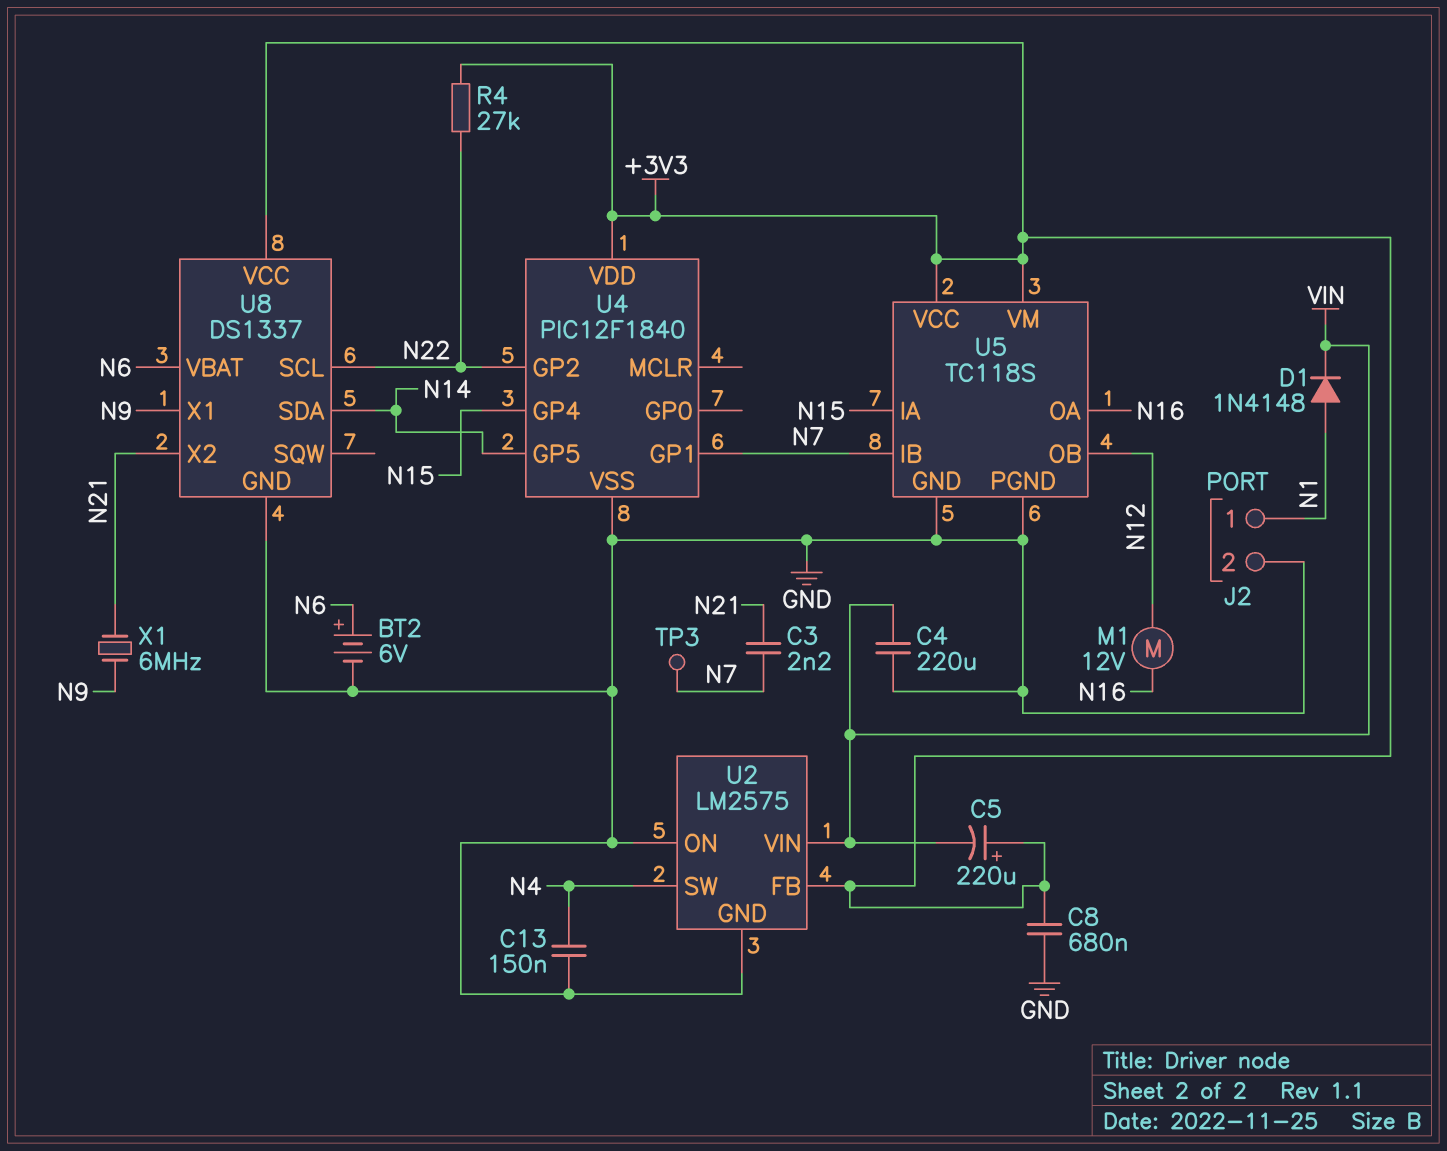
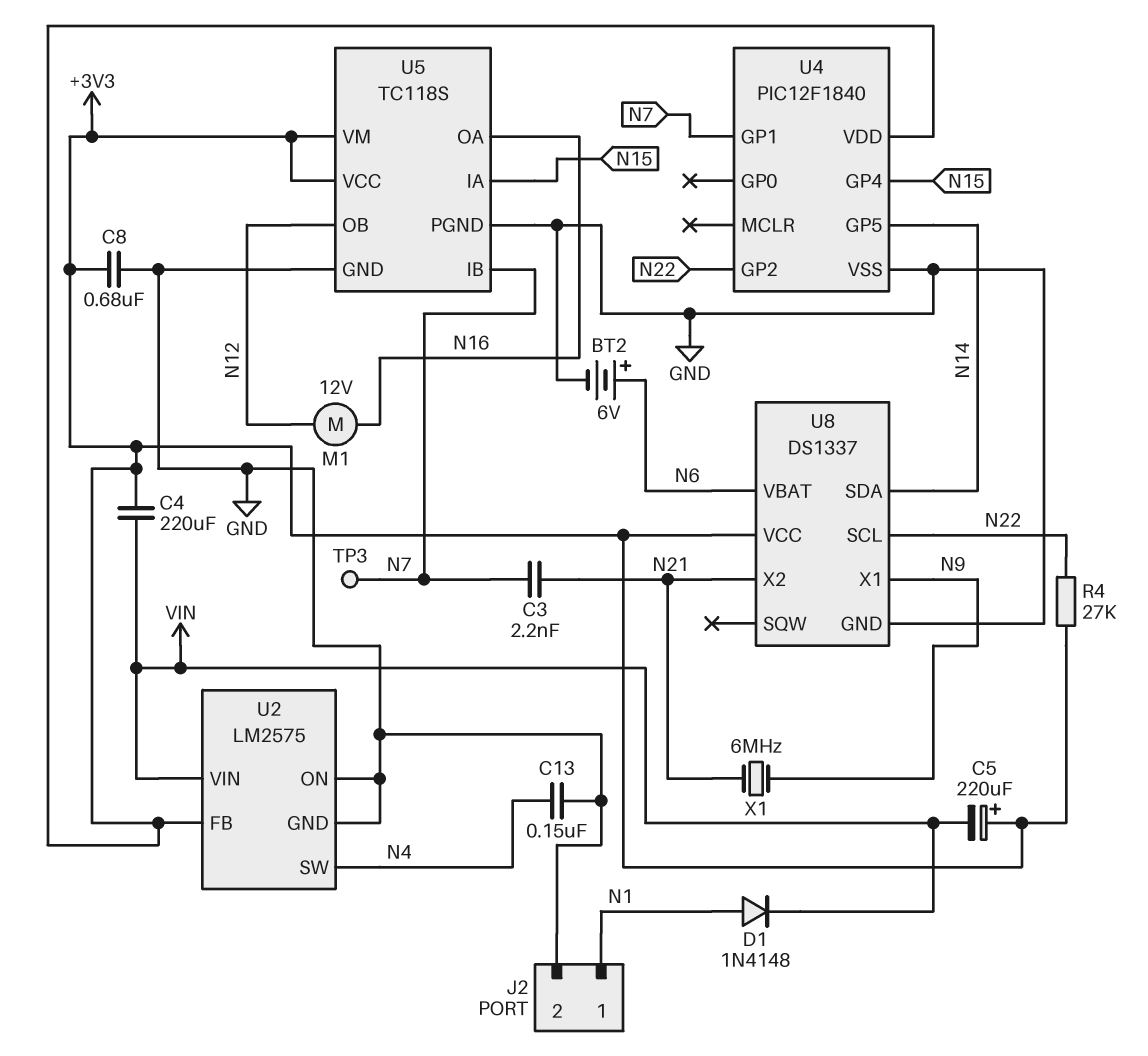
C4: 220uF (GND, VIN) -> 220uF (+3V3, VIN)

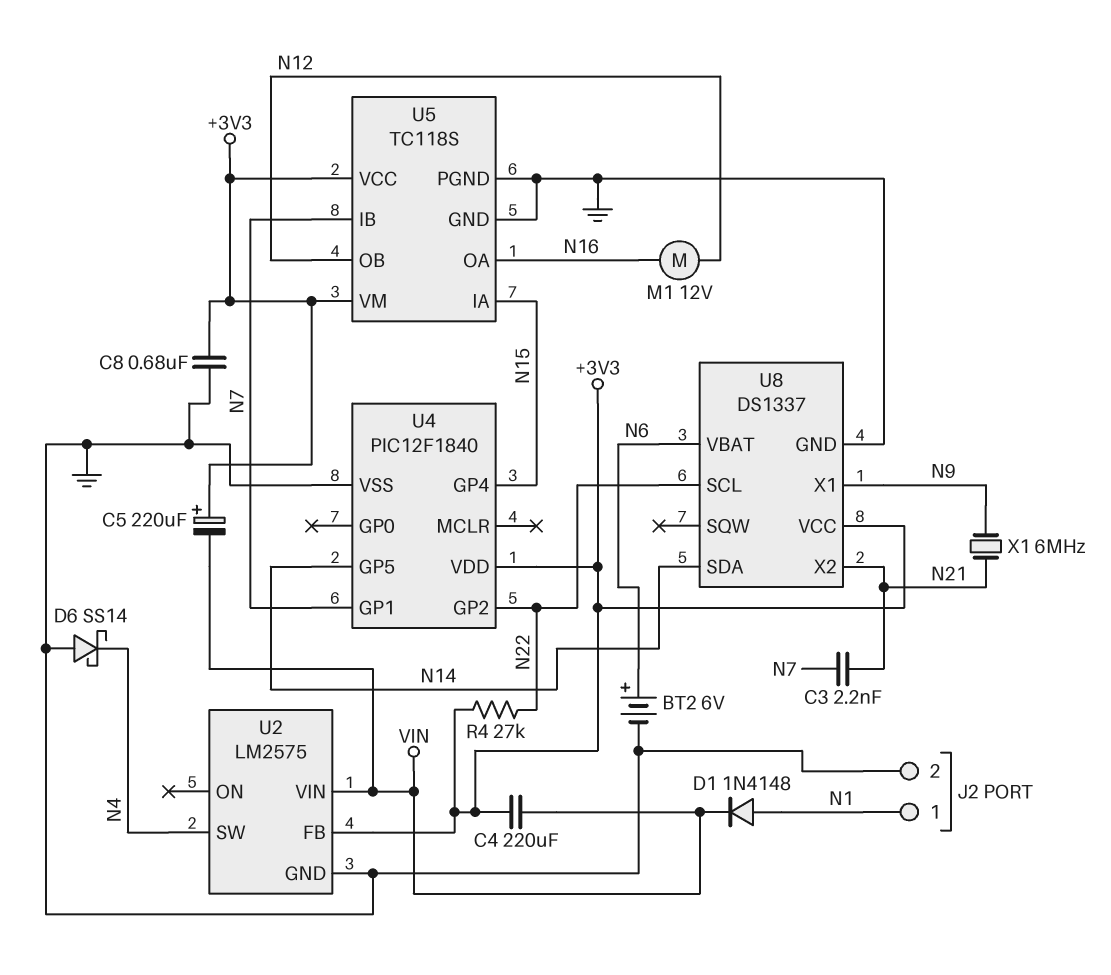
C13: 150nF (GND, N4) -> none
D6: none -> schottky SS14 (A GND, K N4)
TP3: test point (N7) -> none
U2 pin ON: GND -> none

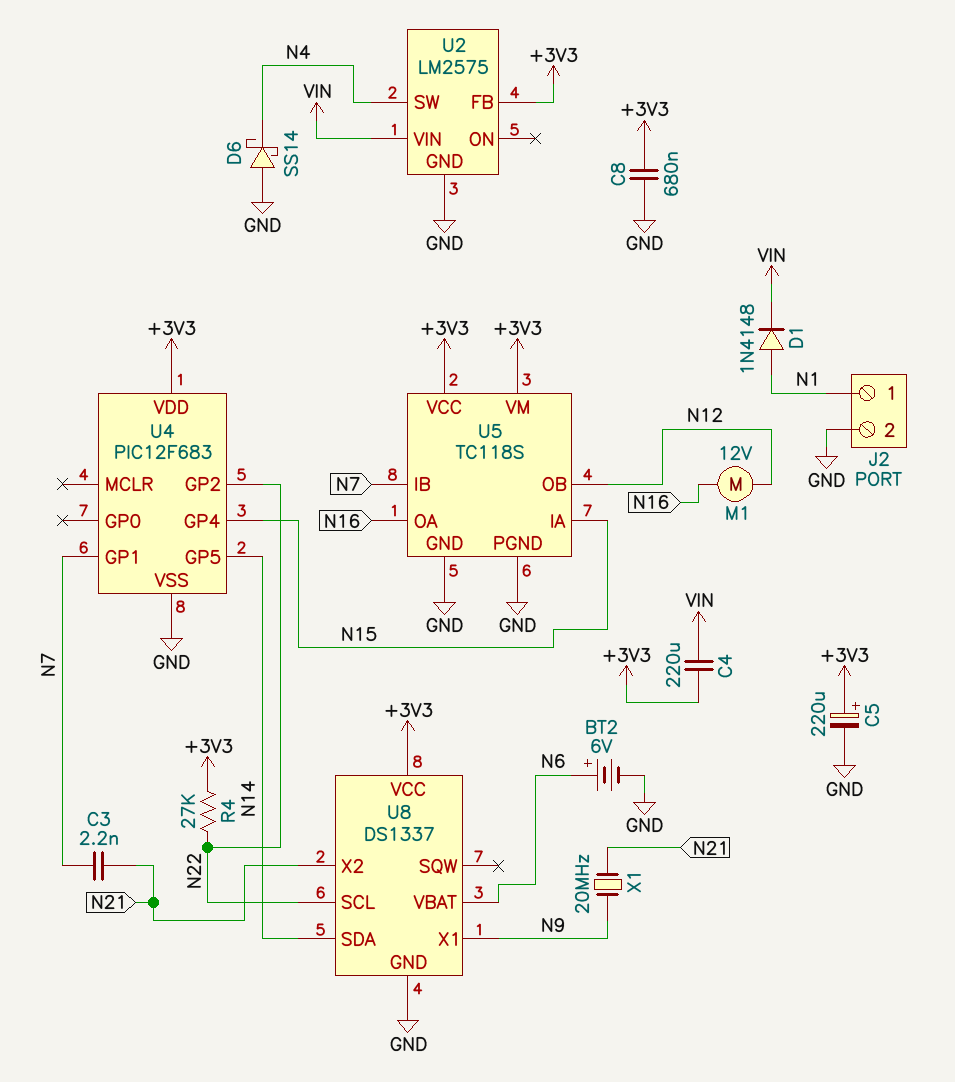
C5: 220uF (plus +3V3, minus VIN) -> 220uF (plus +3V3, minus GND)
U4: PIC12F1840 -> PIC12F683
X1: 6MHz (N9, N21) -> 20MHz (N9, N21)

